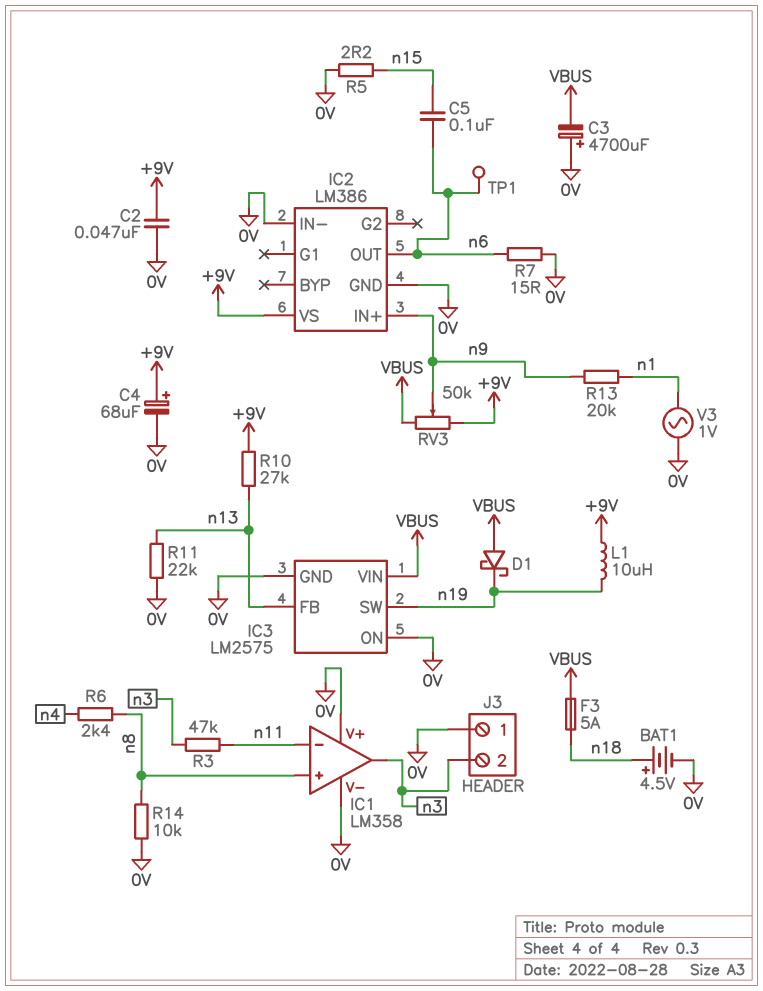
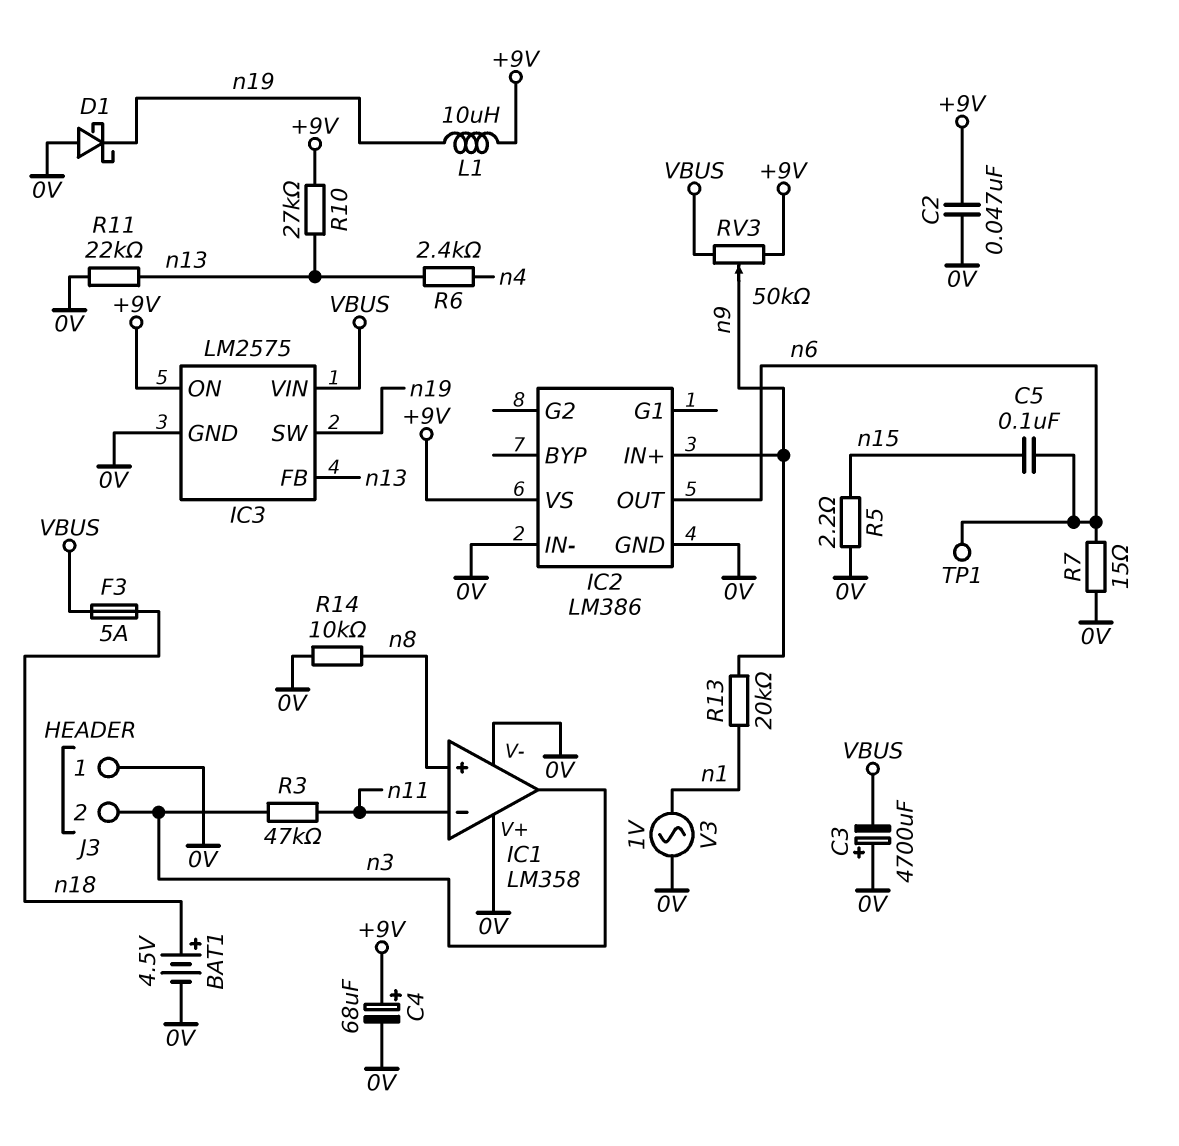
D1: schottky (A VBUS, K n19) -> schottky (A 0V, K n19)
IC3 pin ON: 0V -> +9V
R6: 2.4k (n4, n8) -> 2.4k (n4, n13)

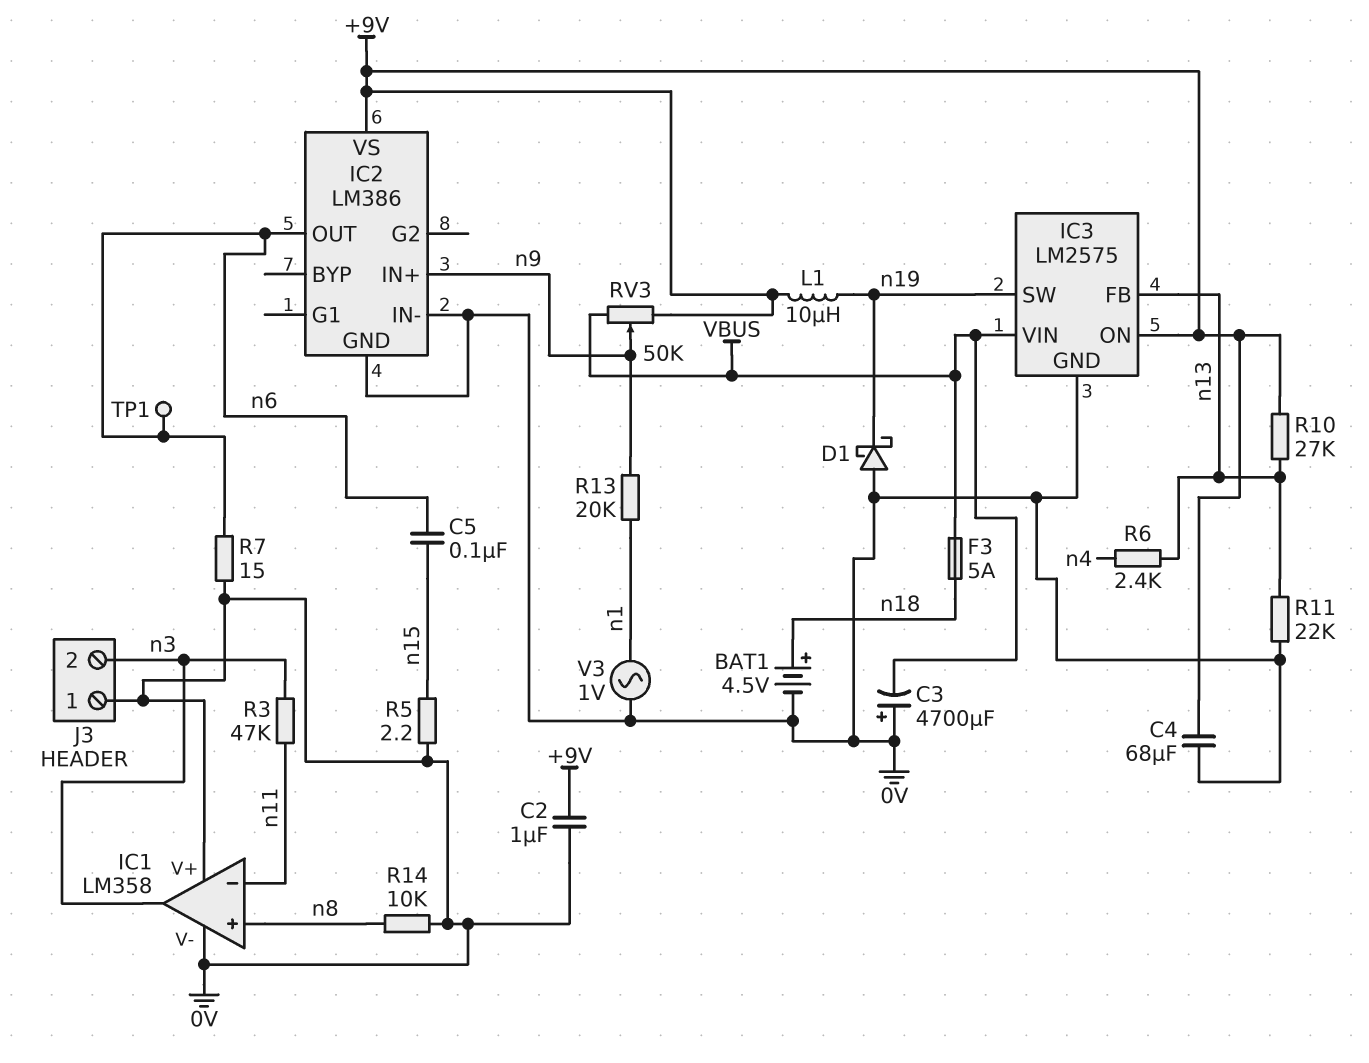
C2: 47nF (+9V, 0V) -> 1uF (+9V, 0V)
C4: 68uF (plus +9V, minus 0V) -> 68uF (+9V, 0V)

